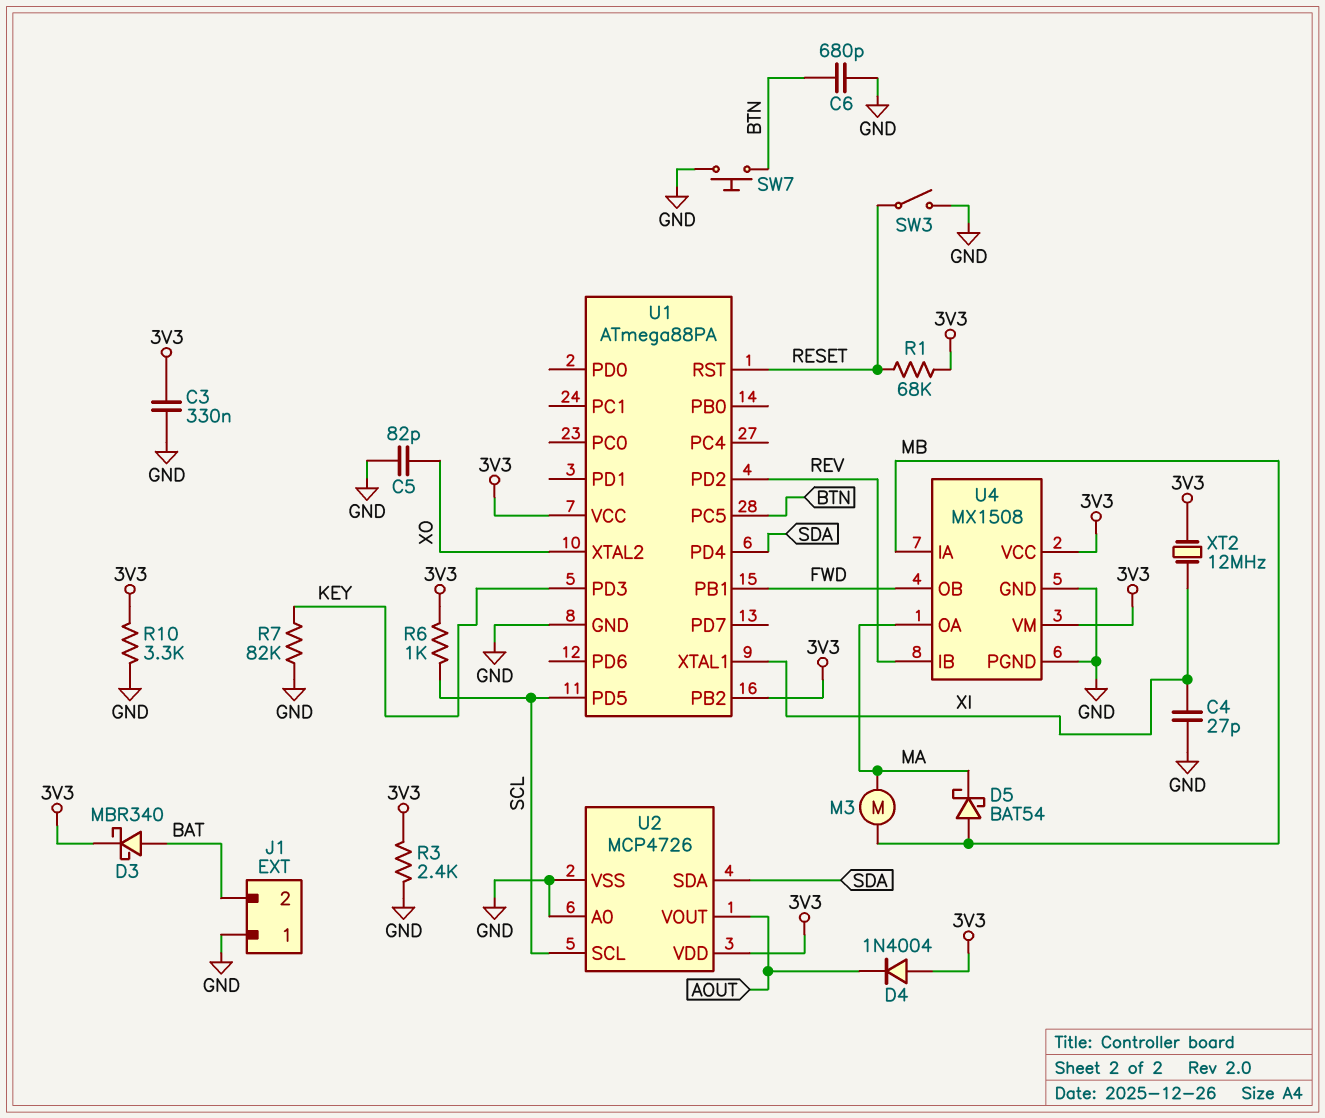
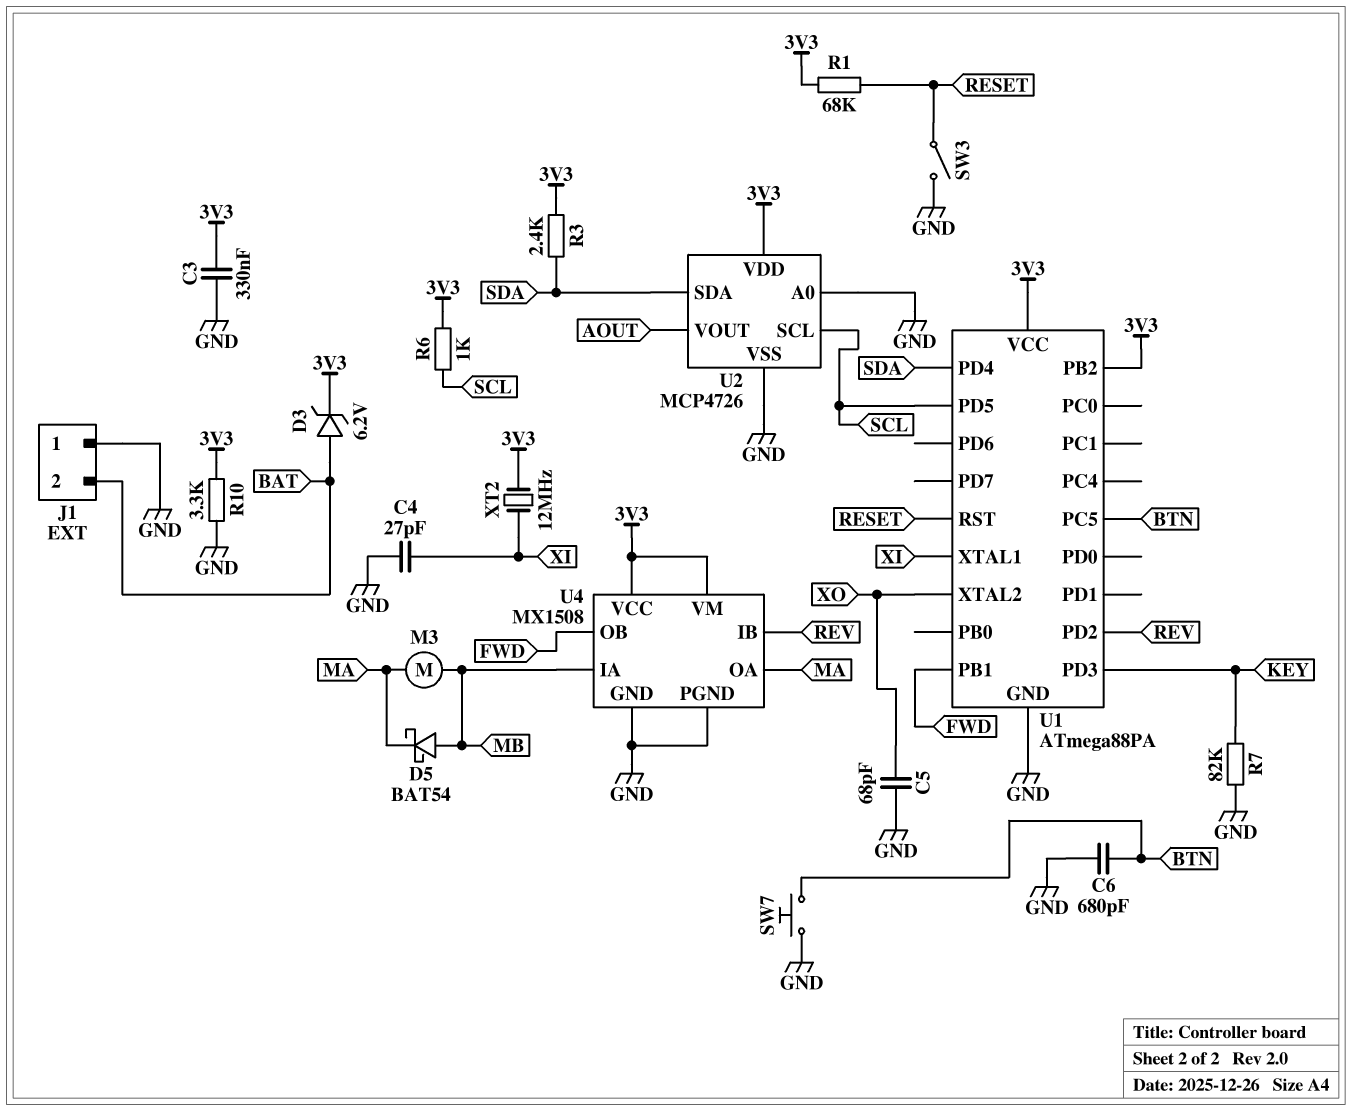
C5: 82pF (GND, XO) -> 68pF (GND, XO)
D3: schottky MBR340 (A BAT, K 3V3) -> zener 6.2V (A BAT, K 3V3)
D4: diode 1N4004 (A 3V3, K AOUT) -> none
R3: 2.4k (3V3, GND) -> 2.4k (3V3, SDA)

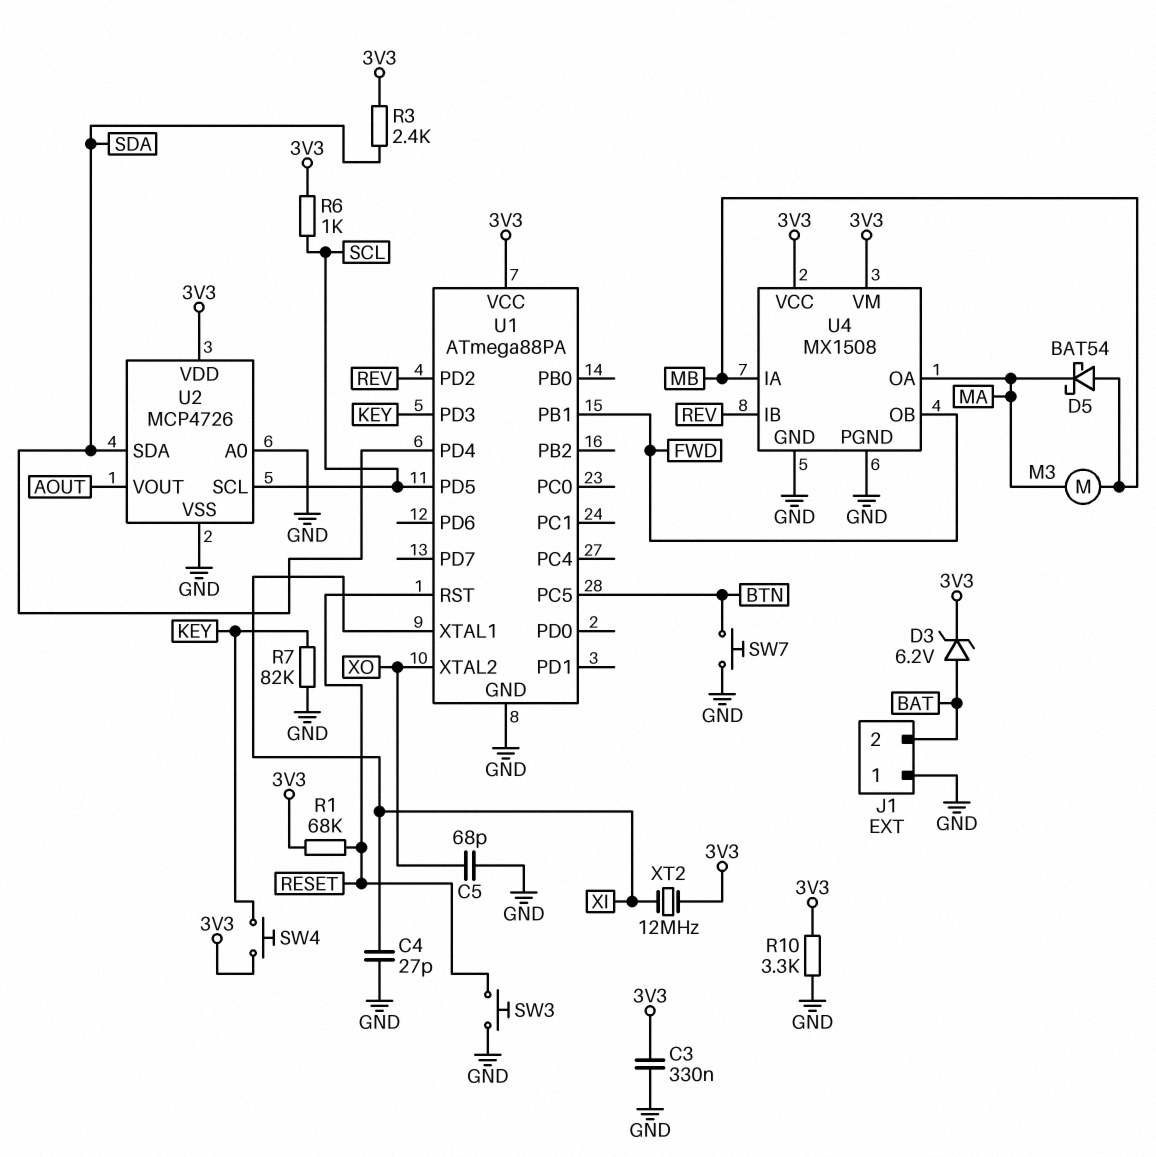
C6: 680pF (BTN, GND) -> none
SW3: switch (GND, RESET) -> button (GND, RESET)
SW4: none -> button (3V3, KEY)
U1 pin PB2: 3V3 -> none

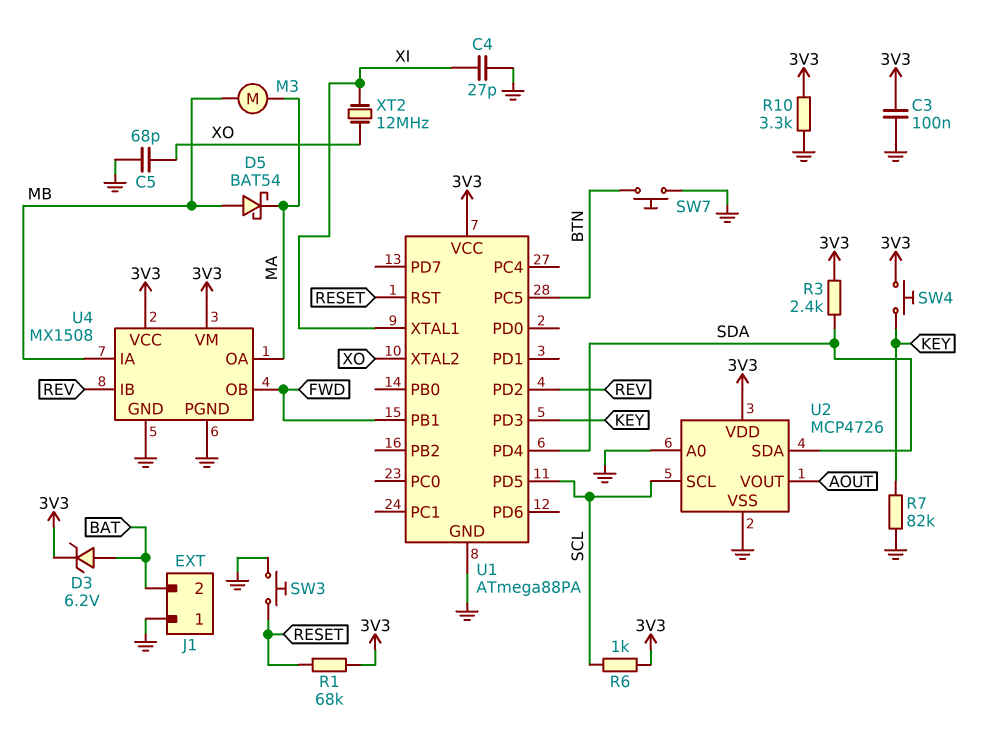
C3: 330nF (3V3, GND) -> 100nF (3V3, GND)
XT2: 12MHz (3V3, XI) -> 12MHz (XI, XO)

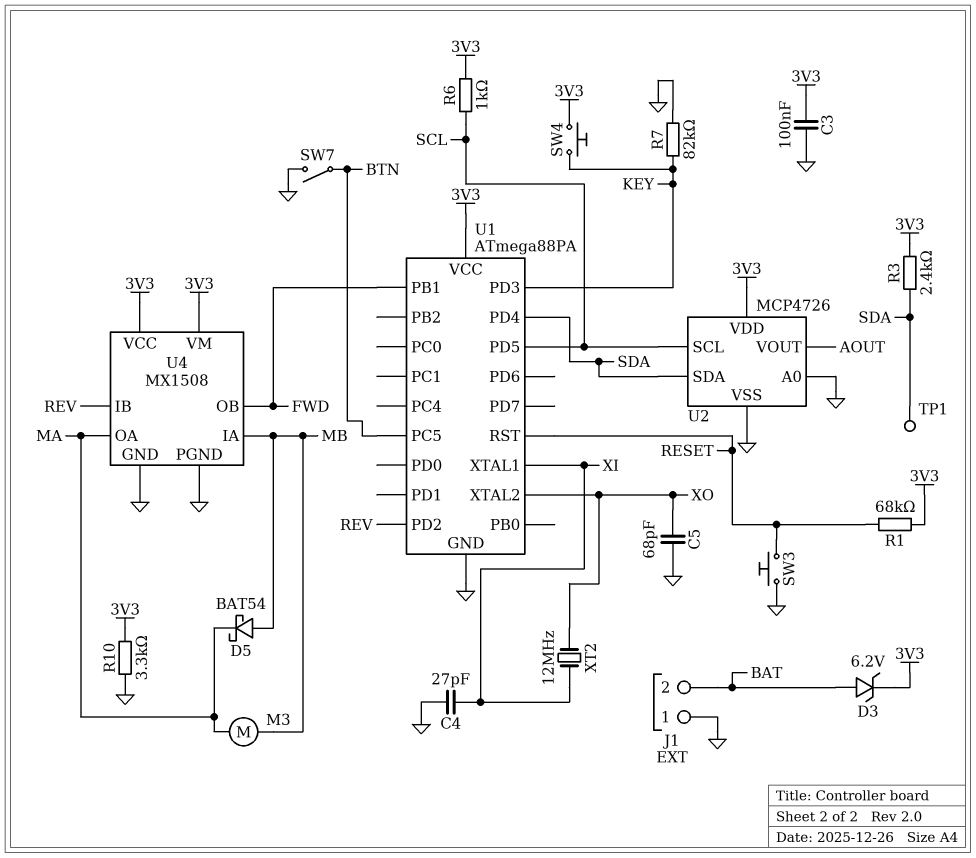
SW7: button (BTN, GND) -> switch (BTN, GND)
TP1: none -> test point (SDA)

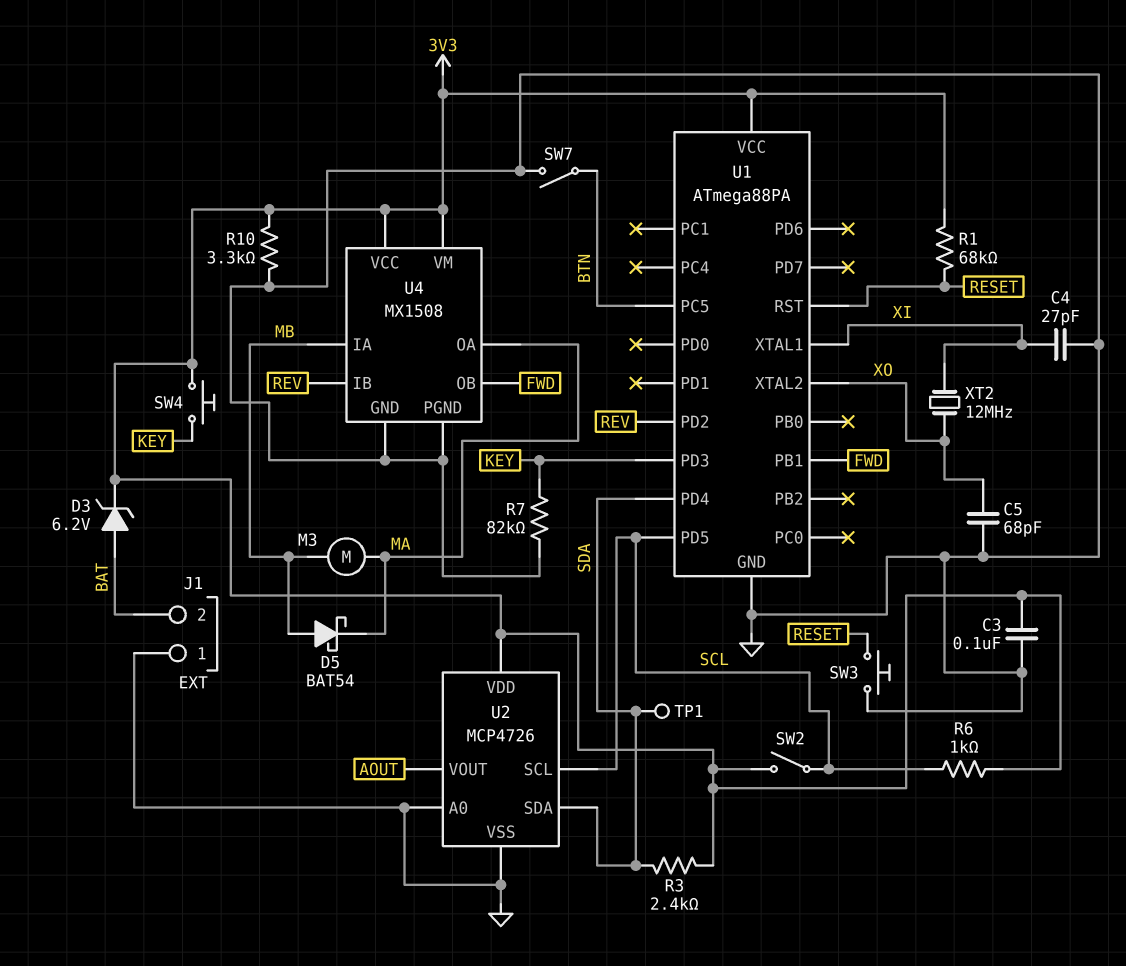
SW2: none -> switch (3V3, SCL)

